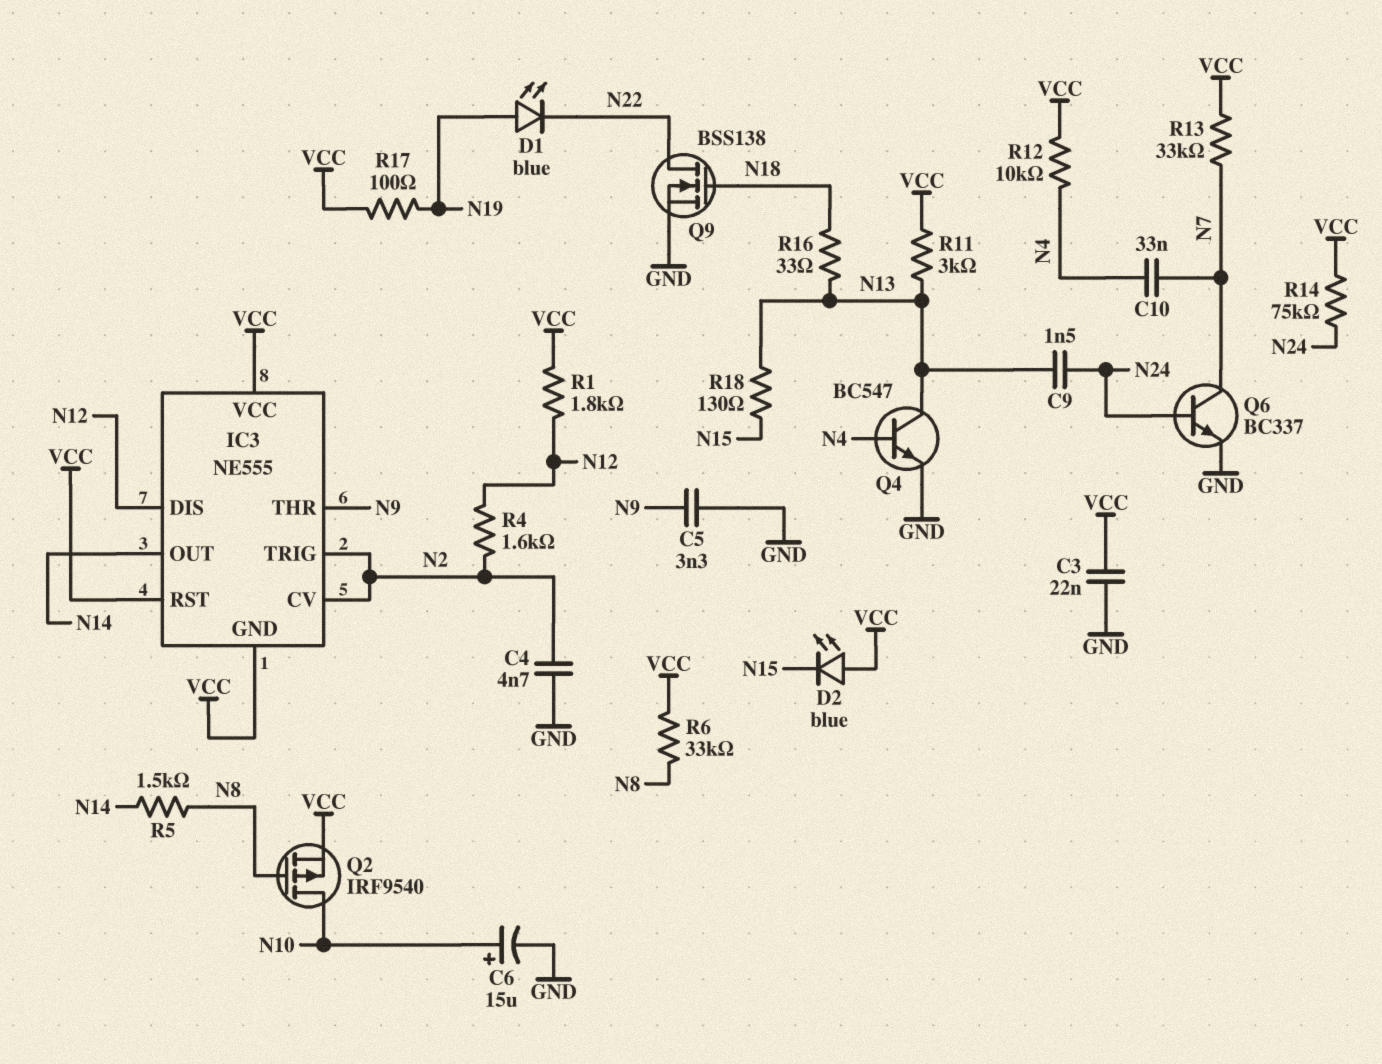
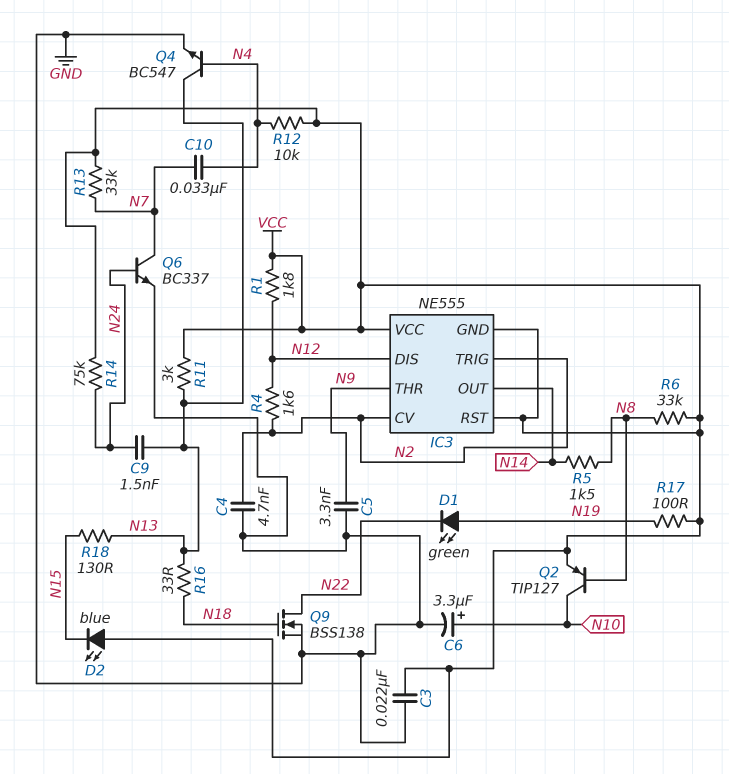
C6: 15uF (plus N10, minus GND) -> 3.3uF (plus N10, minus GND)
D1: LED blue (A N19, K N22) -> LED green (A N19, K N22)
Q2: PMOS IRF9540 (G N8, D N10, S VCC) -> PNP TIP127 (B N8, C N10, E VCC)

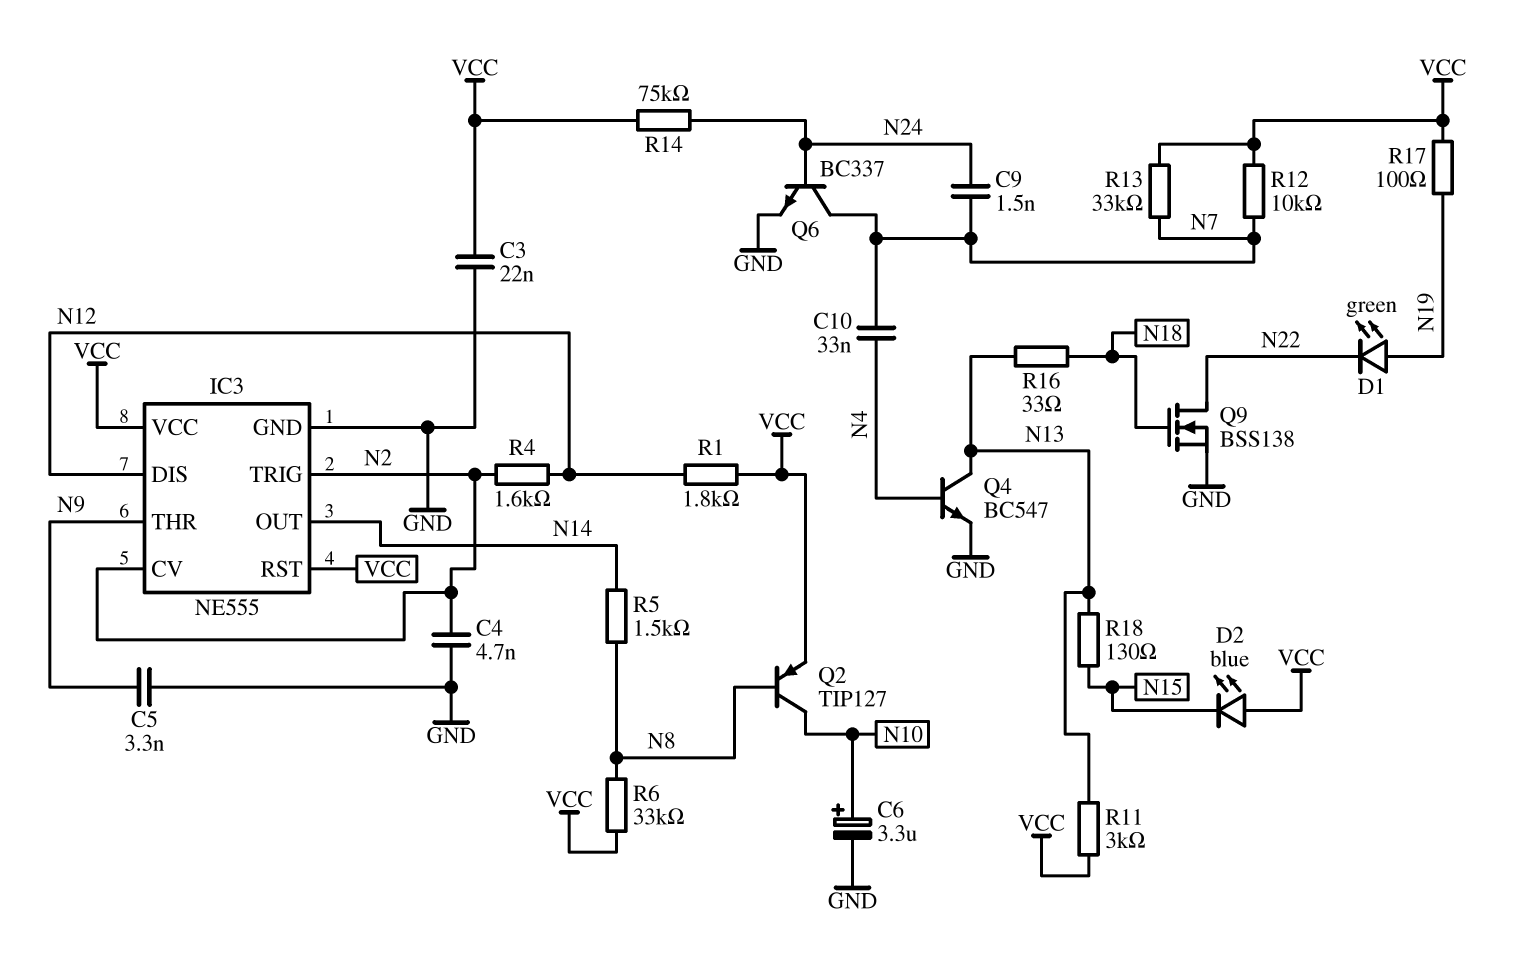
C9: 1.5nF (N13, N24) -> 1.5nF (N7, N24)
IC3 pin GND: VCC -> GND
R12: 10k (N4, VCC) -> 10k (N7, VCC)

